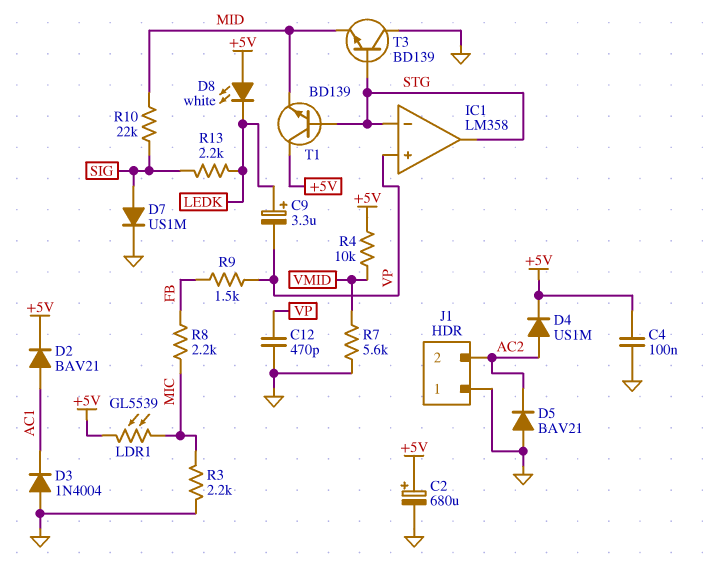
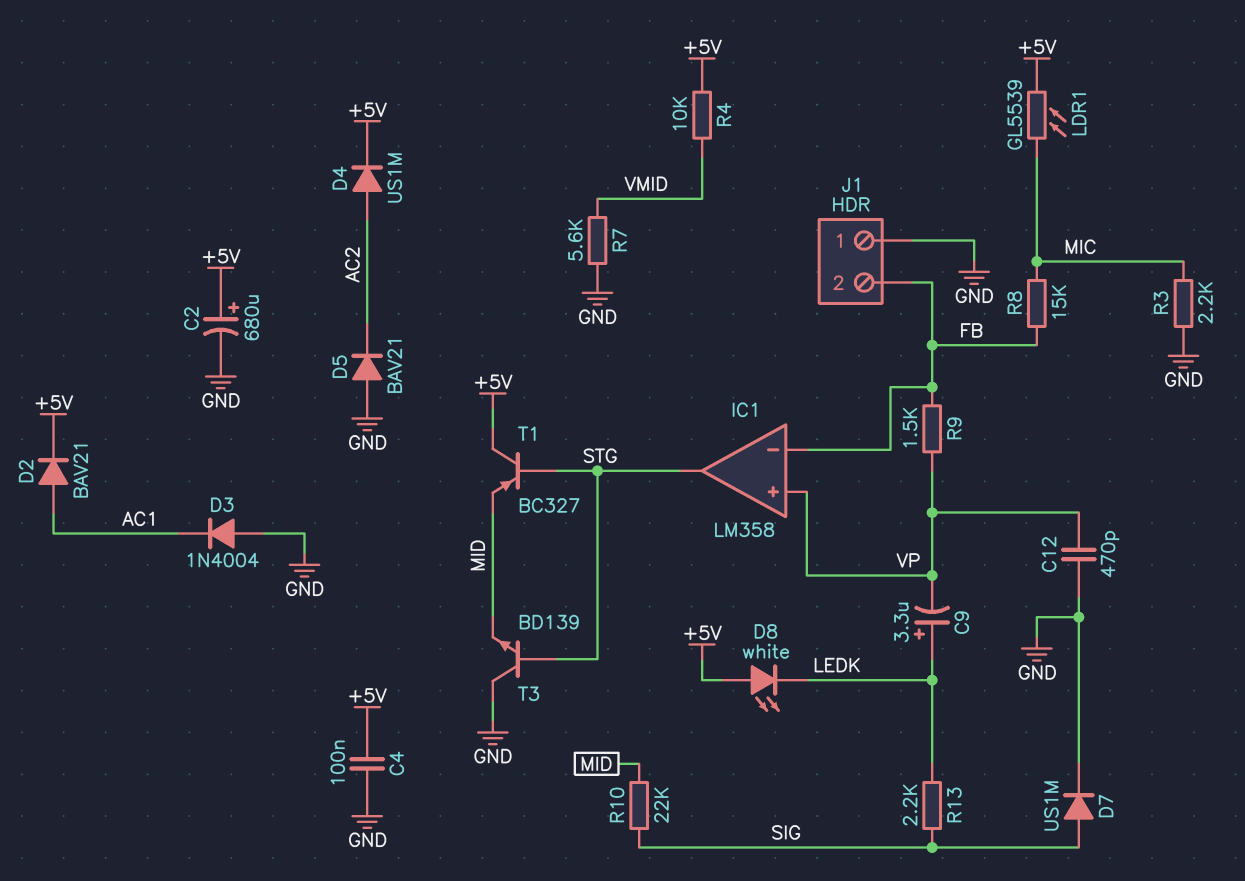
IC1 pin in-: STG -> FB
J1 pin 2: AC2 -> FB
R8: 2.2k (FB, MIC) -> 15k (FB, MIC)
T1: NPN BD139 (B STG, C +5V, E MID) -> PNP BC327 (B STG, C +5V, E MID)

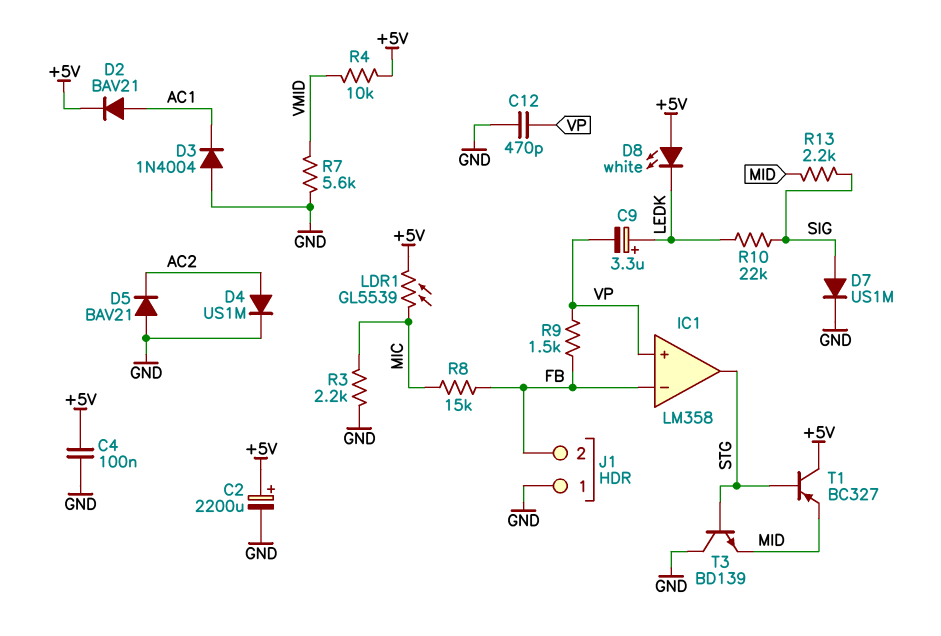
C2: 680uF (plus +5V, minus GND) -> 2200uF (plus +5V, minus GND)
D4: diode US1M (A AC2, K +5V) -> diode US1M (A AC2, K GND)
R10: 22k (MID, SIG) -> 22k (LEDK, SIG)
R13: 2.2k (LEDK, SIG) -> 2.2k (MID, SIG)

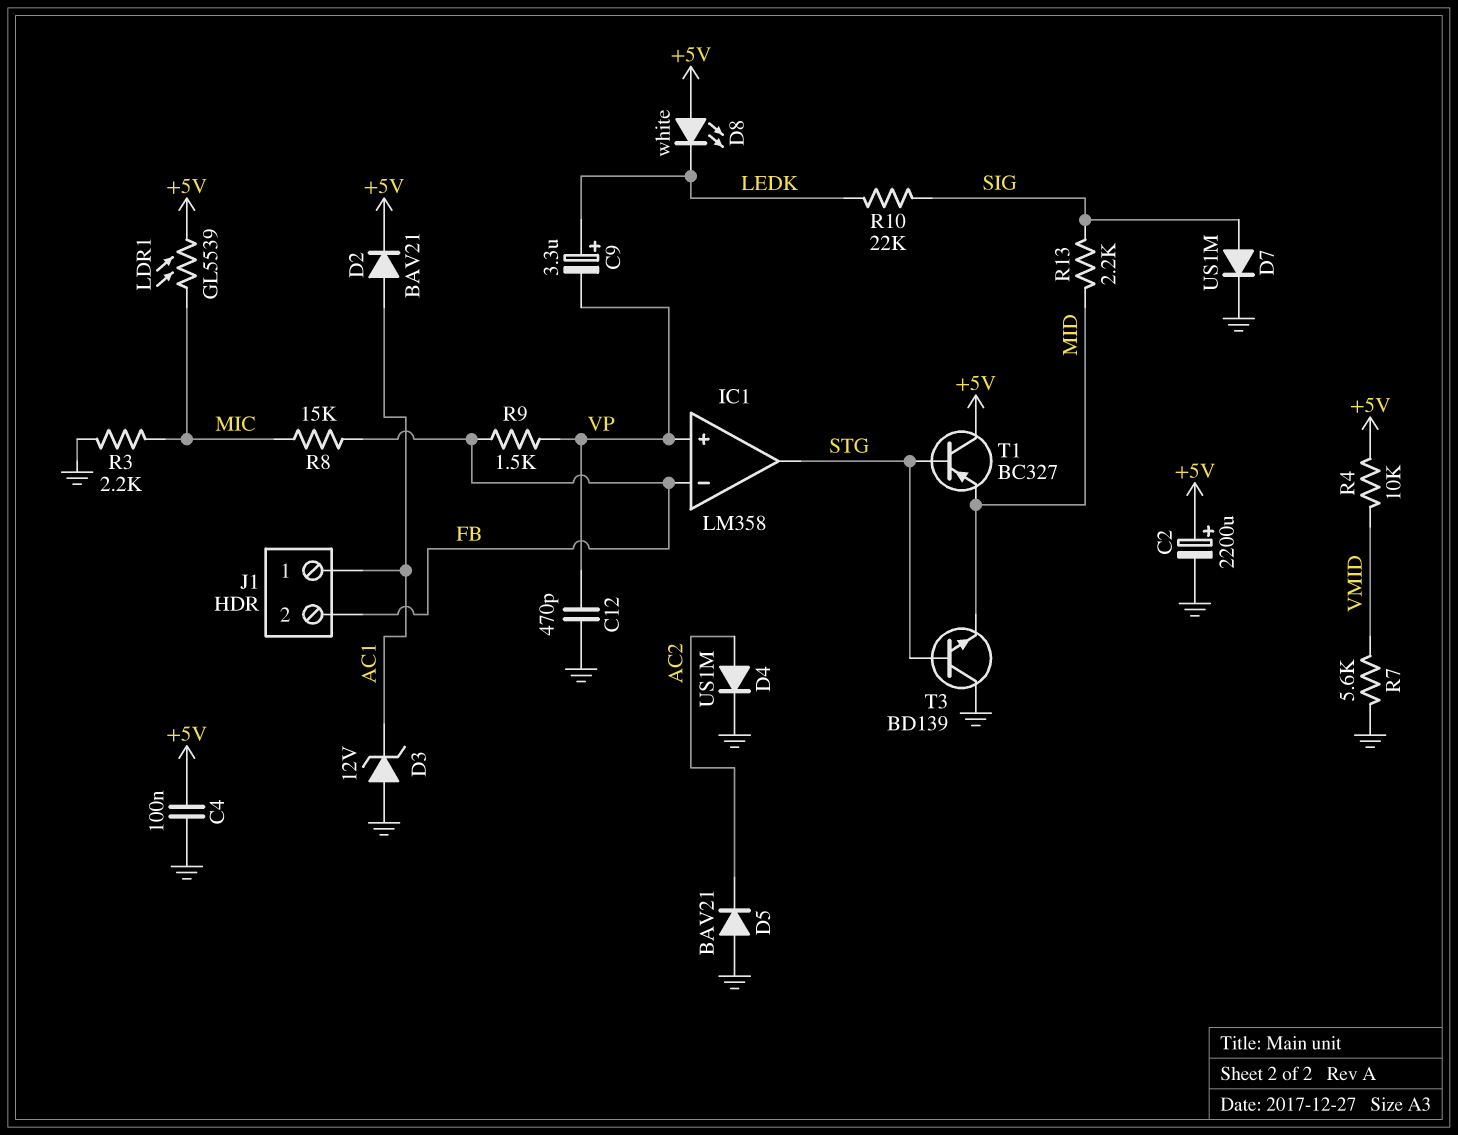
D3: diode 1N4004 (A GND, K AC1) -> zener 12V (A GND, K AC1)
J1 pin 1: GND -> AC1

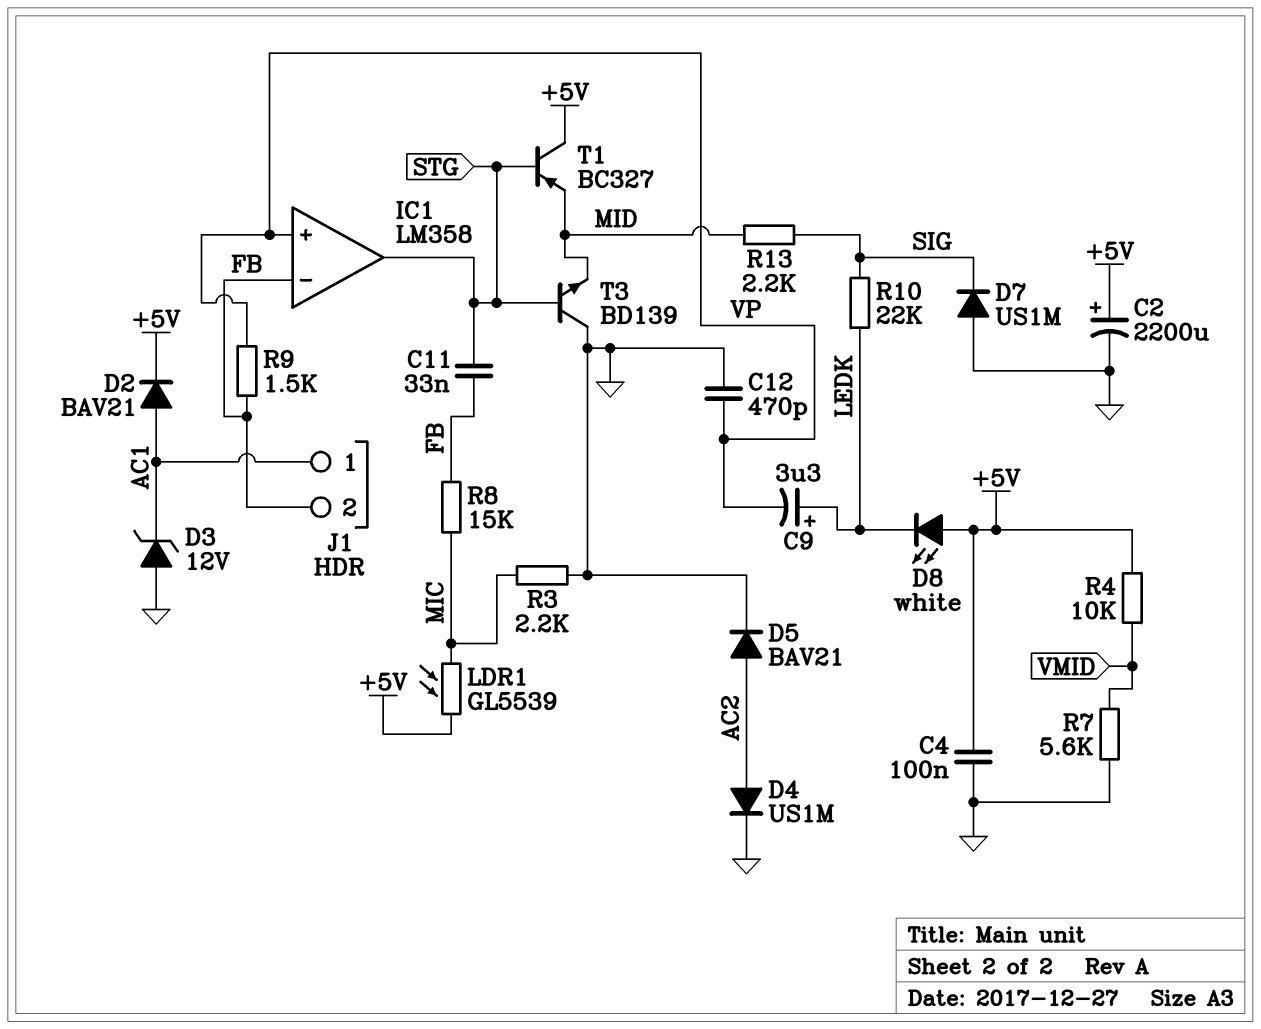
C11: none -> 33nF (FB, STG)
D5: diode BAV21 (A GND, K AC2) -> diode BAV21 (A AC2, K GND)
D7: diode US1M (A SIG, K GND) -> diode US1M (A GND, K SIG)

